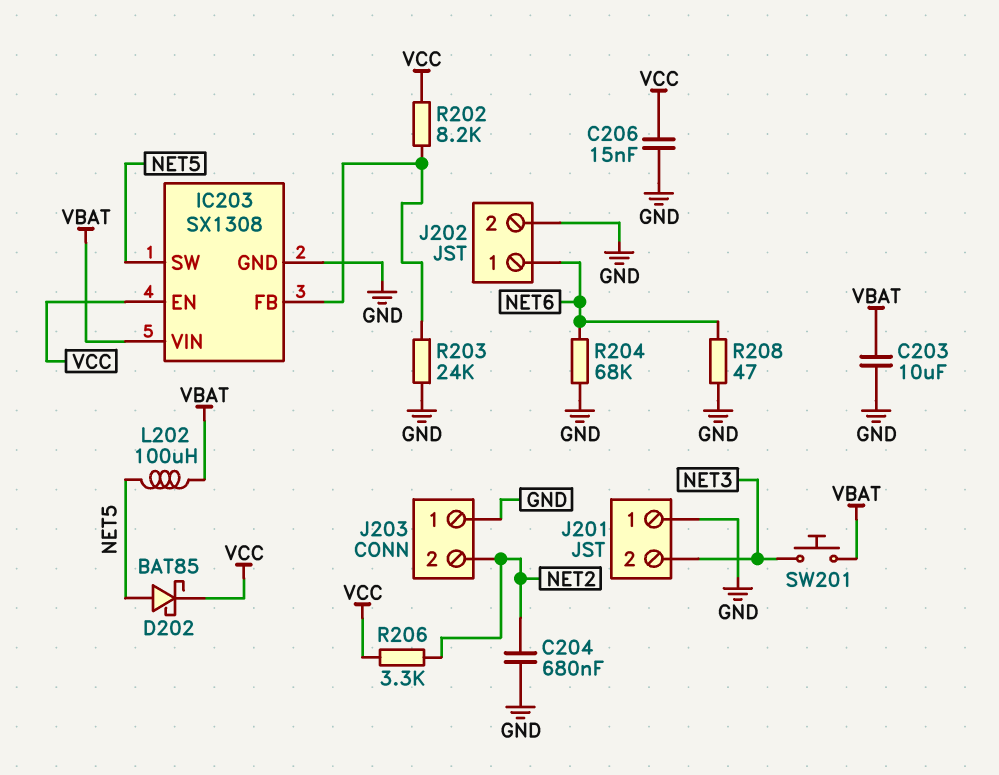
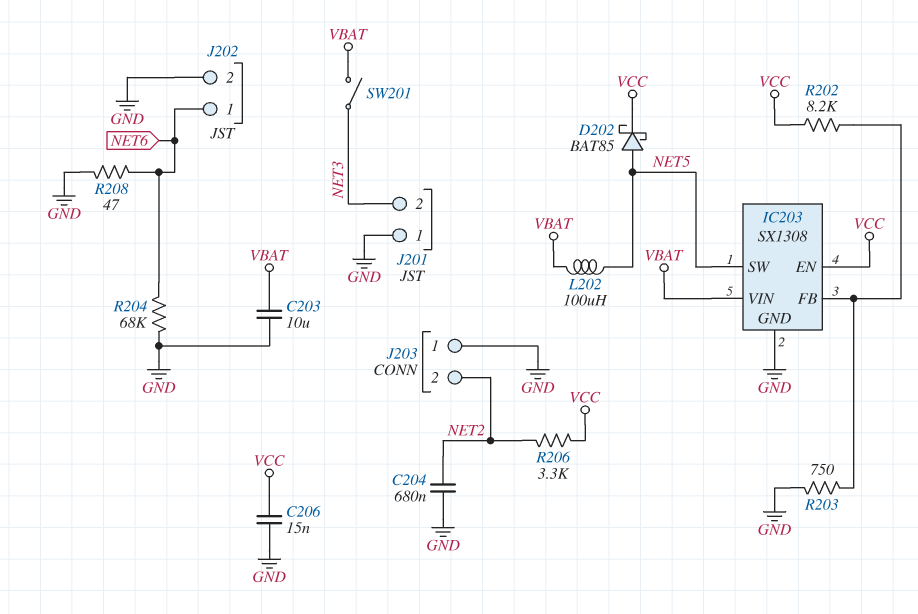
R203: 24k (GND, IC203/FB) -> 750 (GND, IC203/FB)
SW201: button (NET3, VBAT) -> switch (NET3, VBAT)

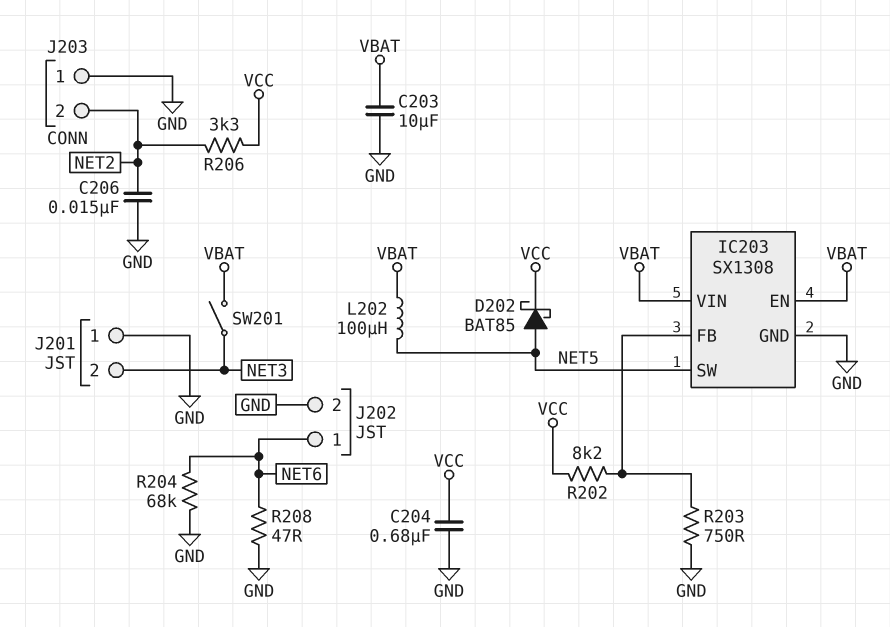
C204: 680nF (GND, NET2) -> 680nF (GND, VCC)
C206: 15nF (GND, VCC) -> 15nF (GND, NET2)
IC203 pin EN: VCC -> VBAT

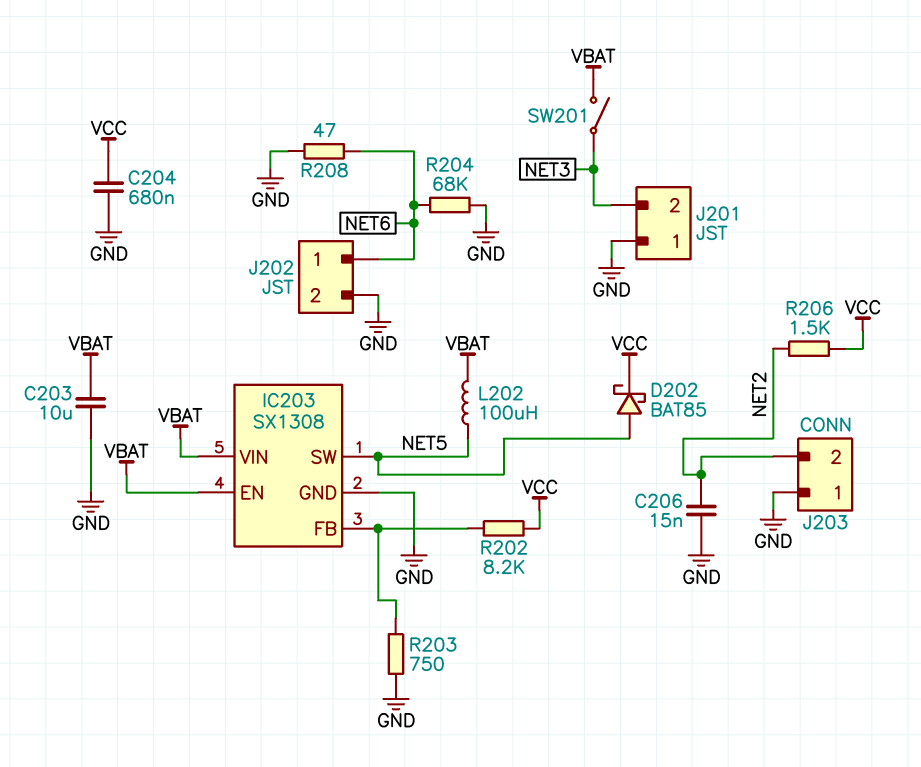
R206: 3.3k (NET2, VCC) -> 1.5k (NET2, VCC)

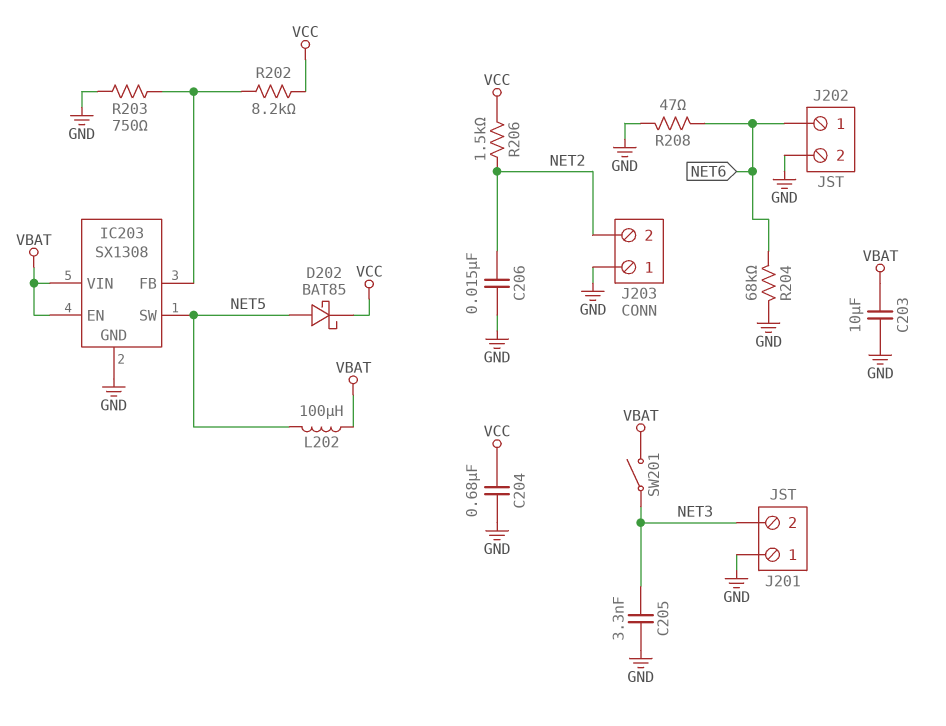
C205: none -> 3.3nF (GND, NET3)

